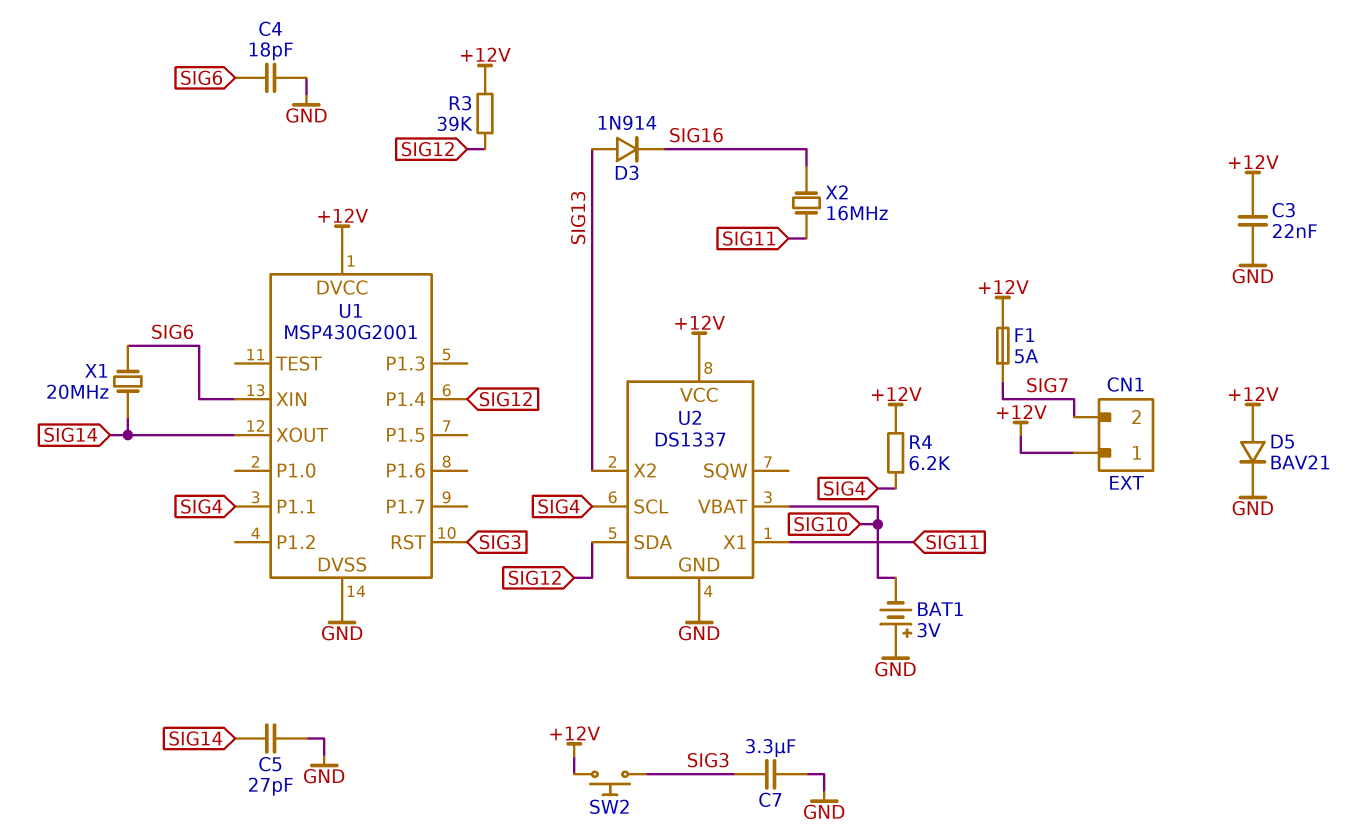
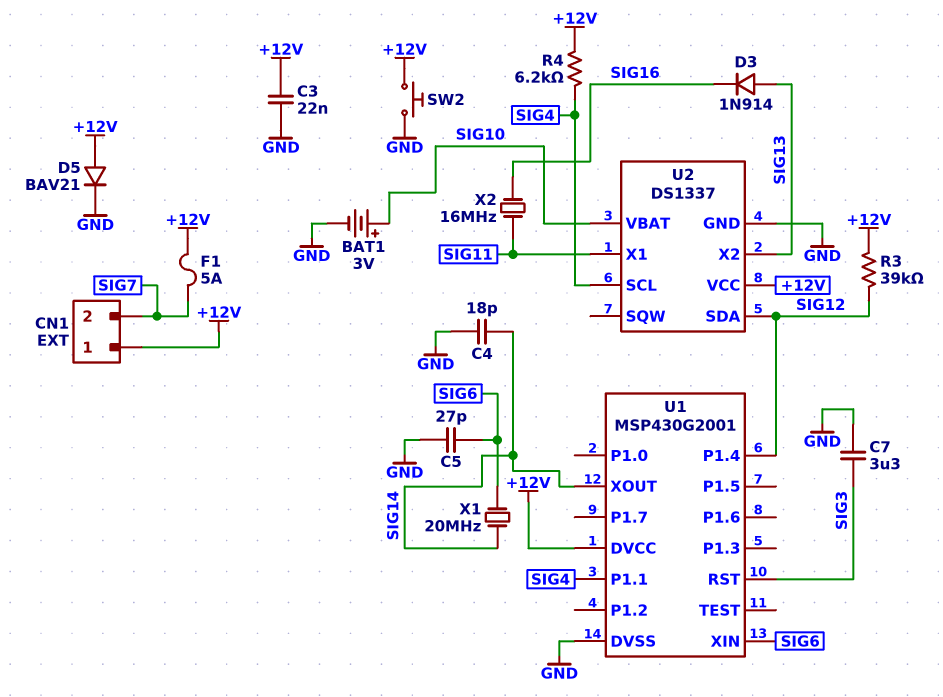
BAT1: 3V (plus GND, minus SIG10) -> 3V (plus SIG10, minus GND)
C4: 18pF (GND, SIG6) -> 18pF (GND, SIG14)
C5: 27pF (GND, SIG14) -> 27pF (GND, SIG6)
SW2: button (+12V, SIG3) -> button (+12V, GND)

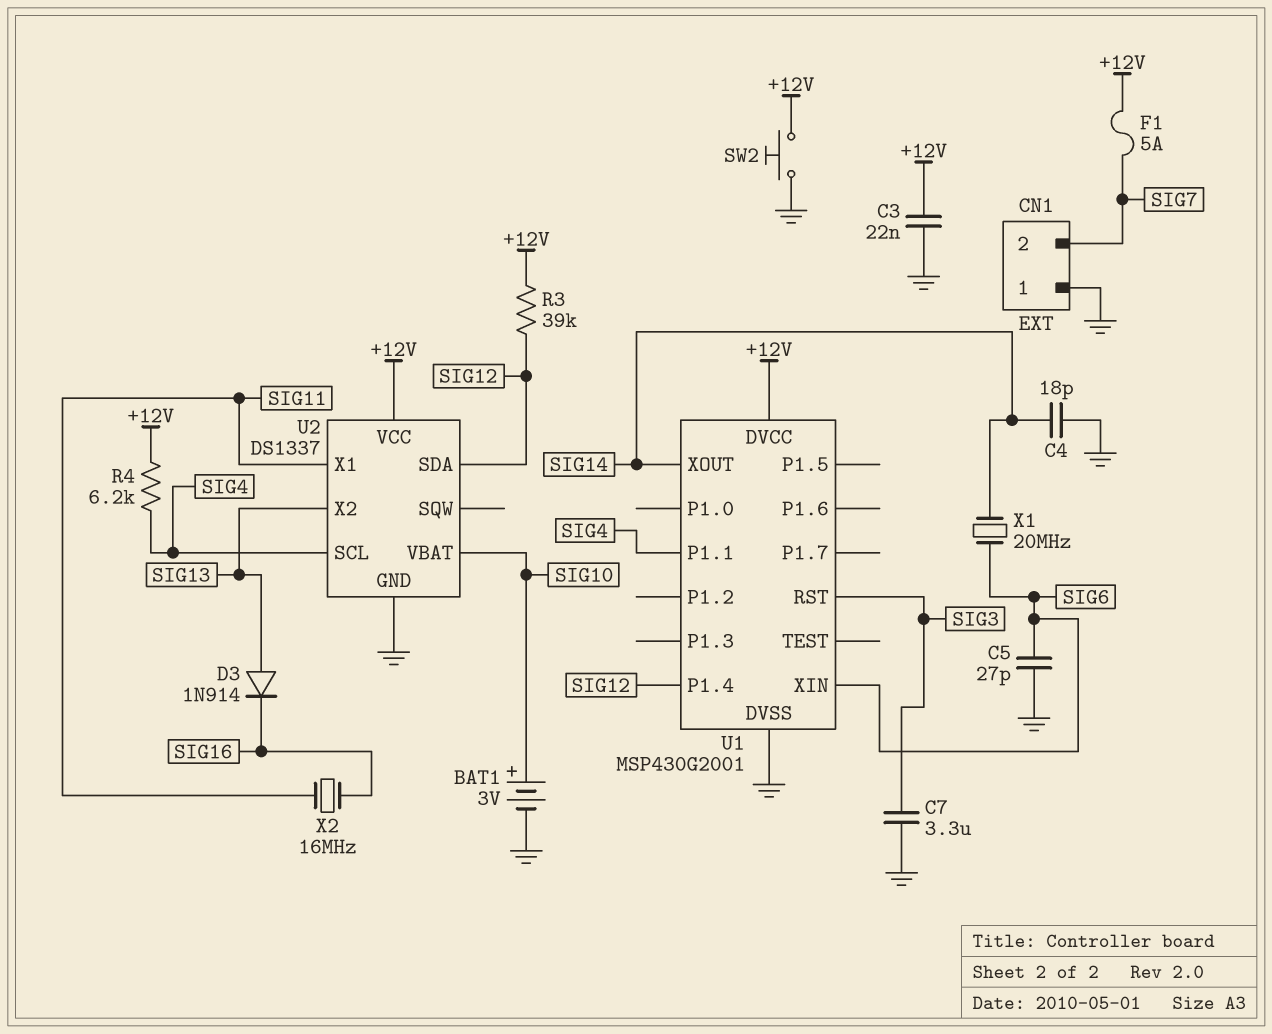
CN1 pin 1: +12V -> GND
D5: diode BAV21 (A +12V, K GND) -> none

